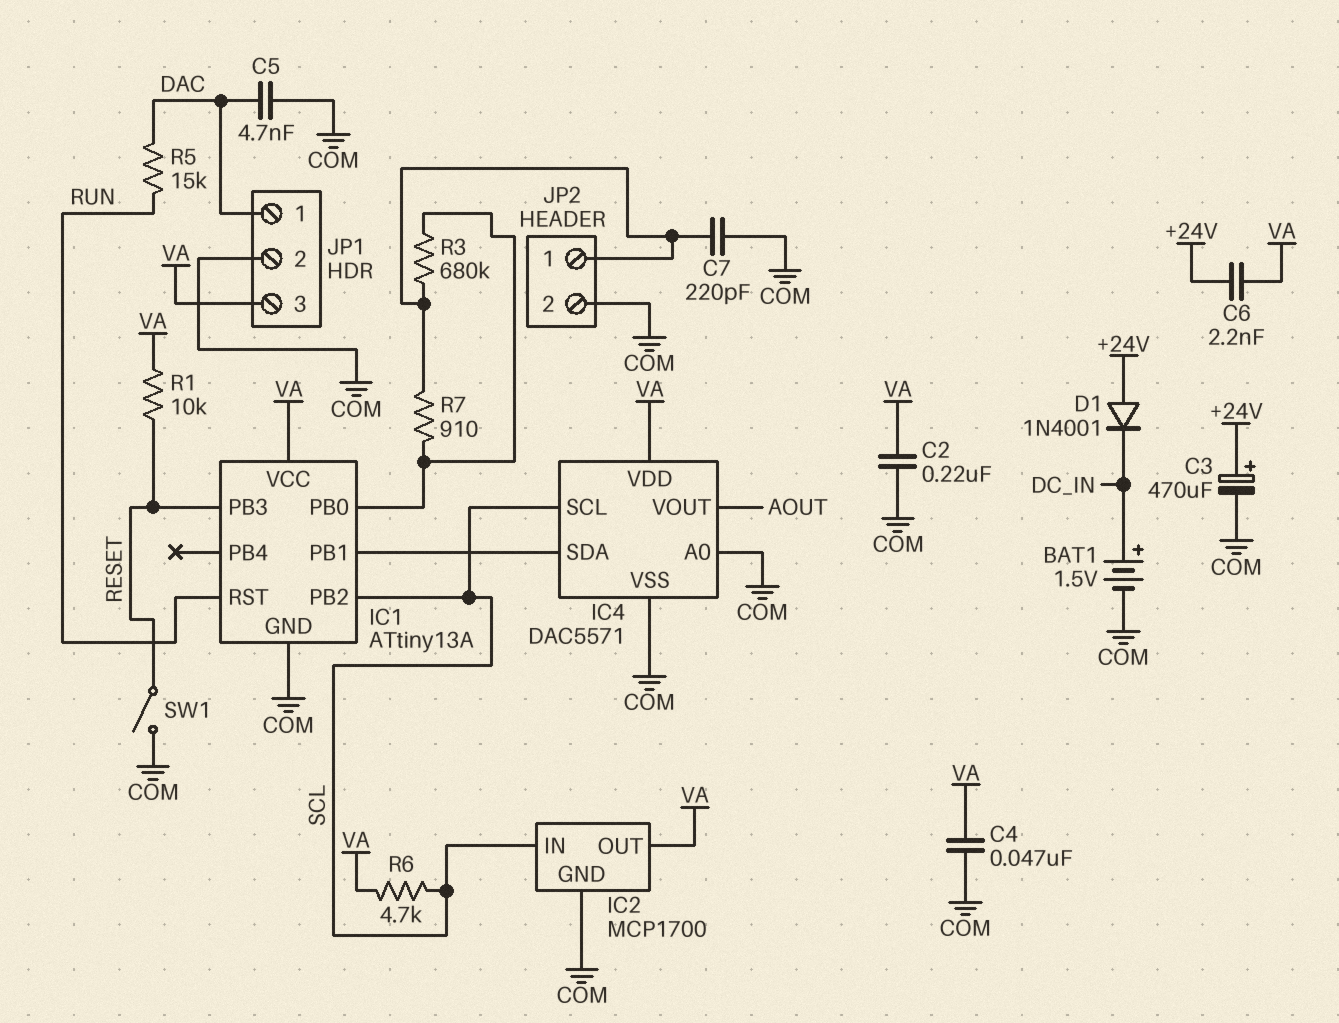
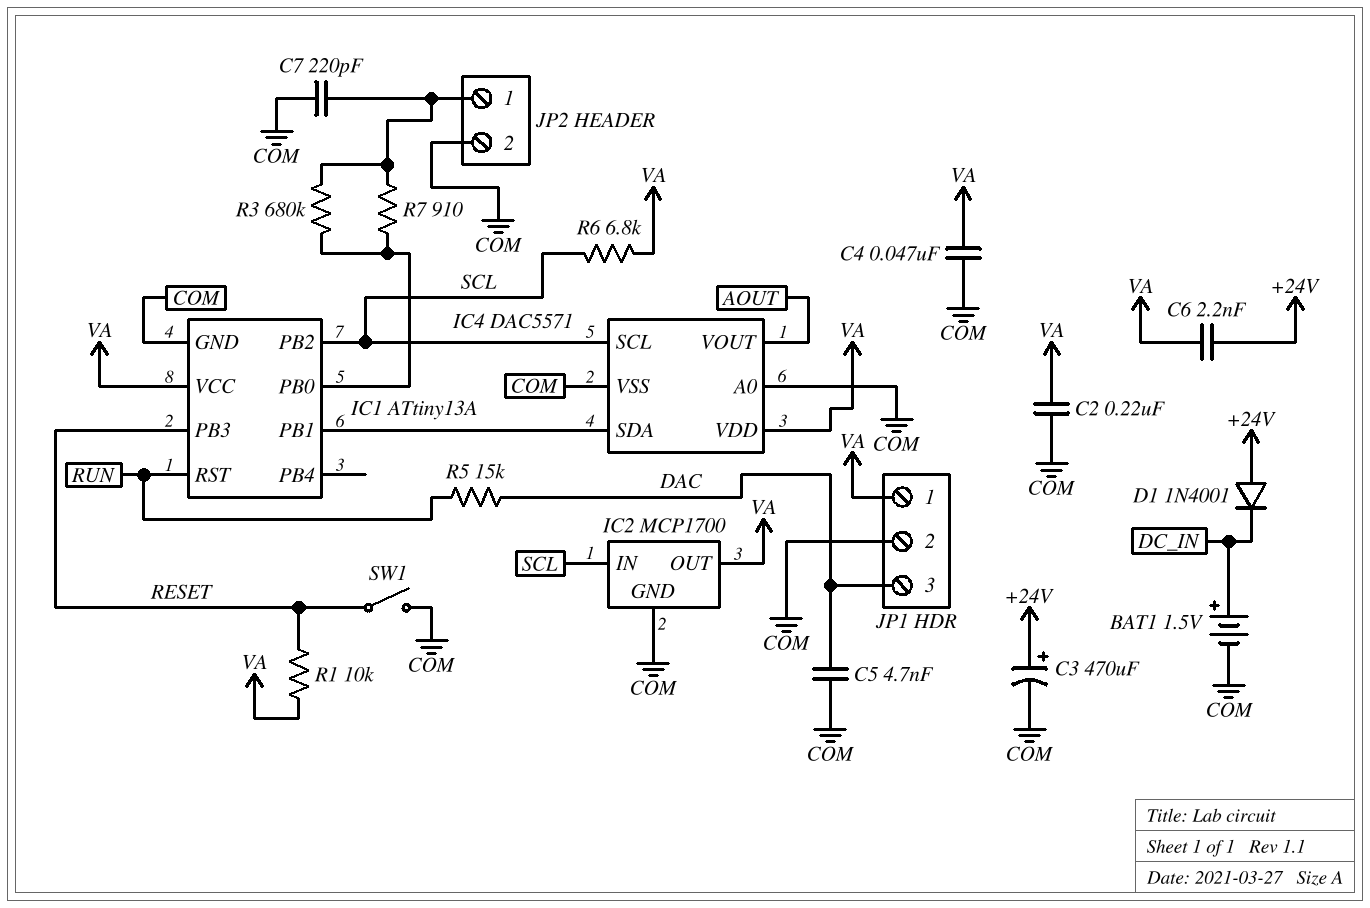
JP1 pin 1: DAC -> VA
JP1 pin 3: VA -> DAC
R6: 4.7k (SCL, VA) -> 6.8k (SCL, VA)

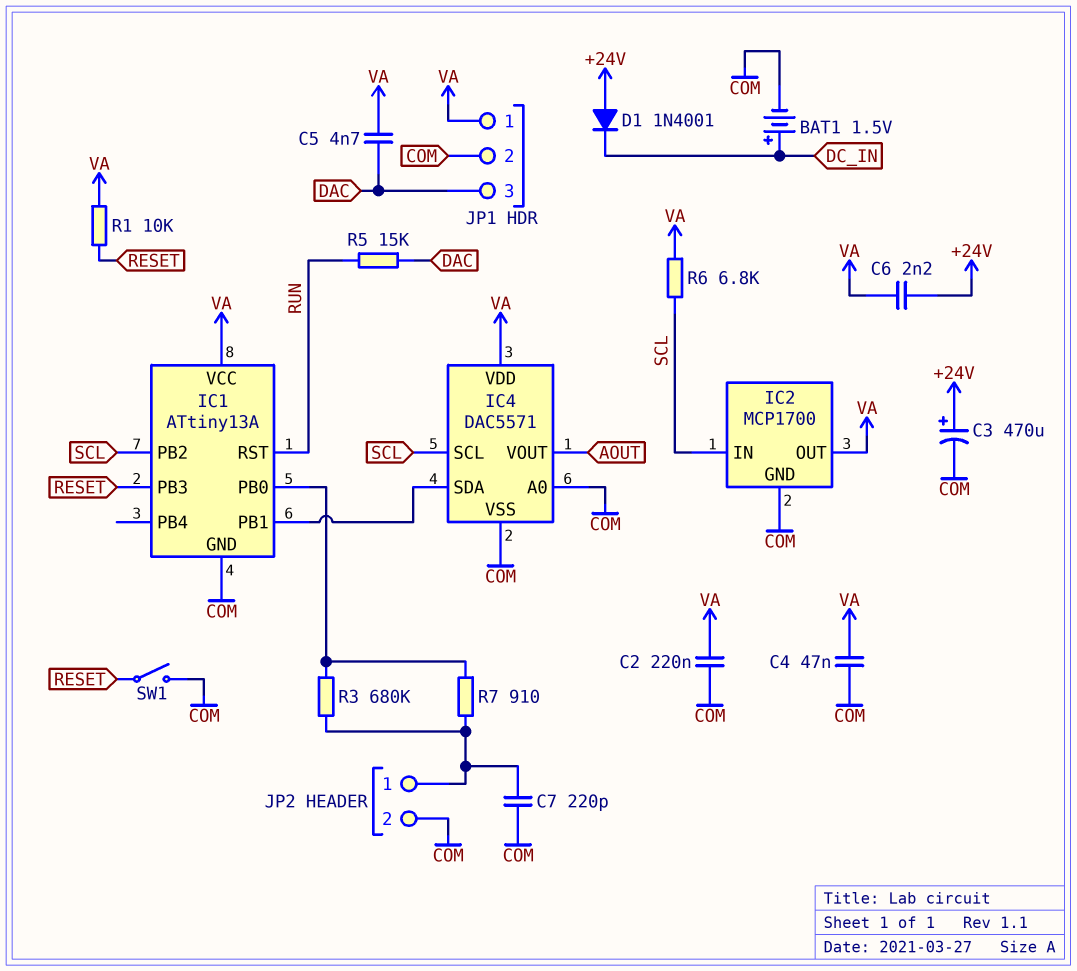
C5: 4.7nF (COM, DAC) -> 4.7nF (DAC, VA)

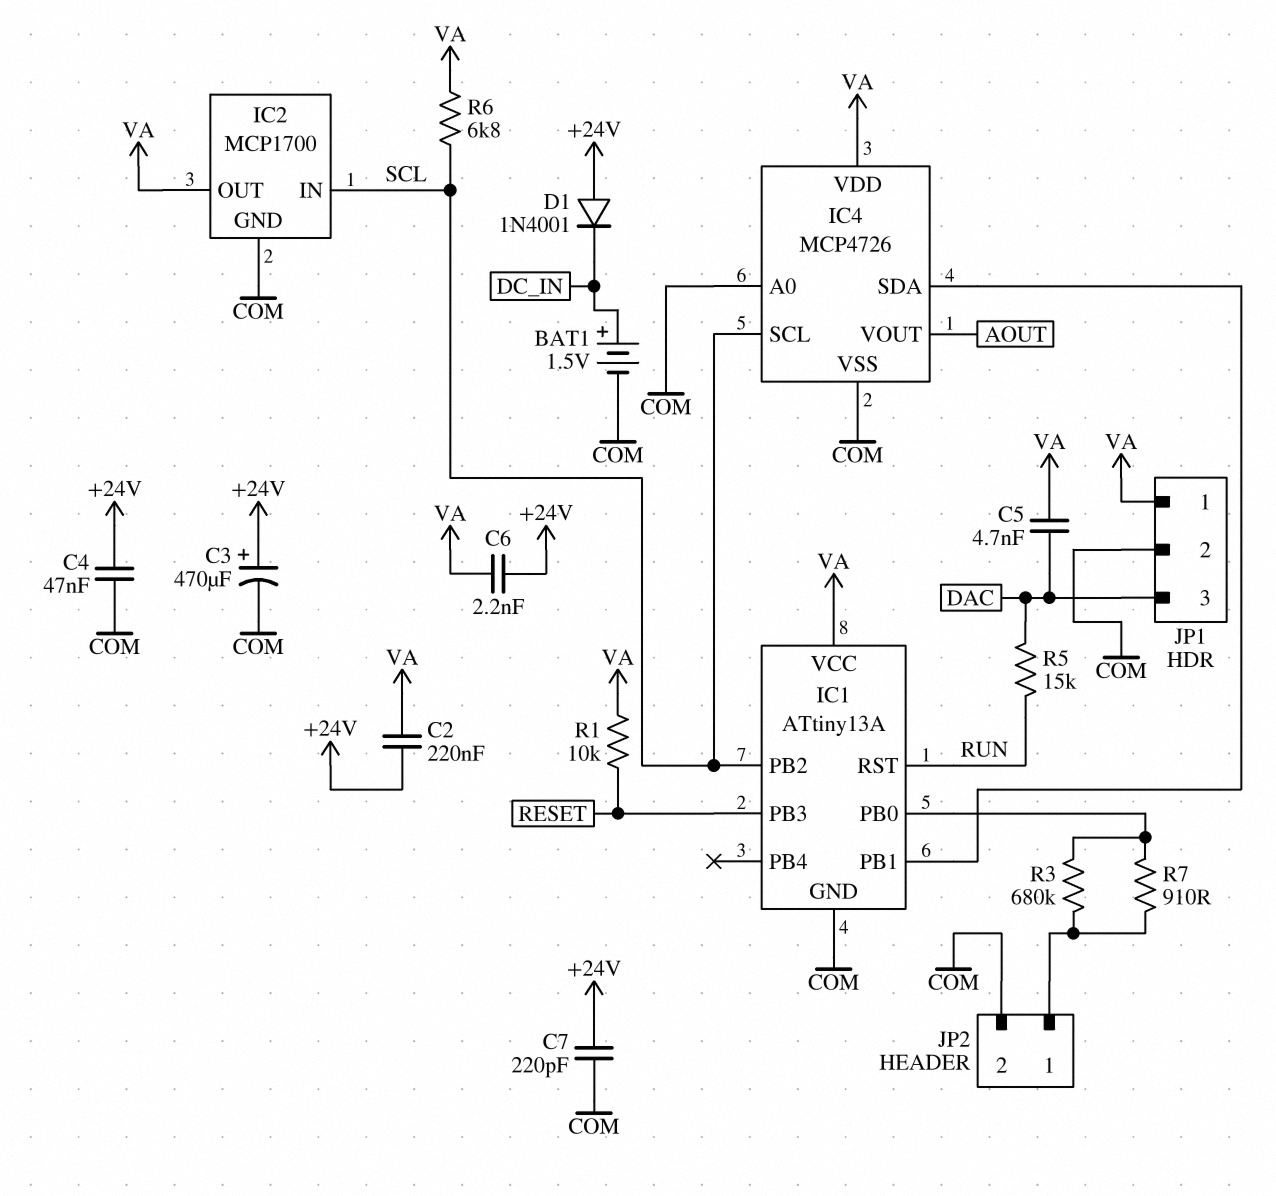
C2: 220nF (COM, VA) -> 220nF (+24V, VA)
C4: 47nF (COM, VA) -> 47nF (+24V, COM)
C7: 220pF (COM, JP2/1) -> 220pF (+24V, COM)
IC4: DAC5571 -> MCP4726
SW1: switch (COM, RESET) -> none

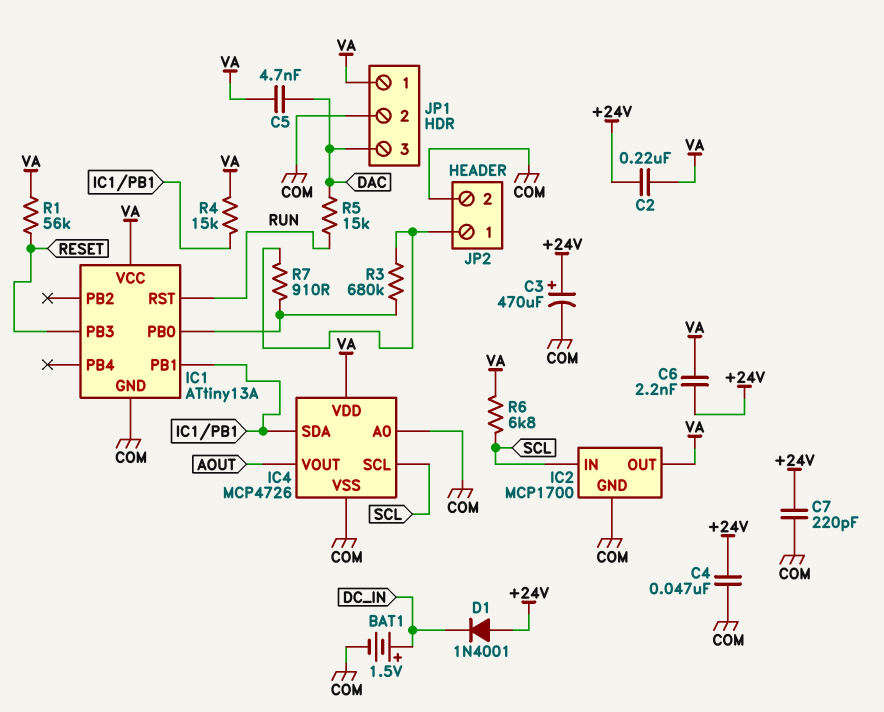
IC1 pin PB2: SCL -> none
R1: 10k (RESET, VA) -> 56k (RESET, VA)
R4: none -> 15k (IC1/PB1, VA)

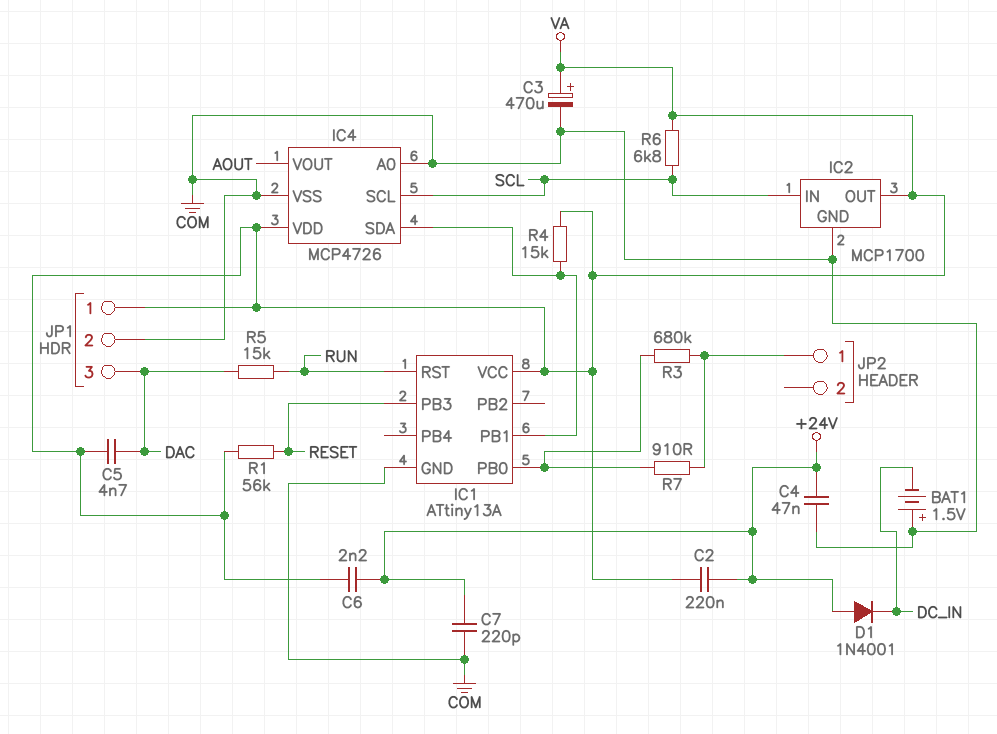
BAT1: 1.5V (plus DC_IN, minus COM) -> 1.5V (plus COM, minus DC_IN)
C3: 470uF (plus +24V, minus COM) -> 470uF (plus VA, minus COM)
JP2 pin 2: COM -> none

